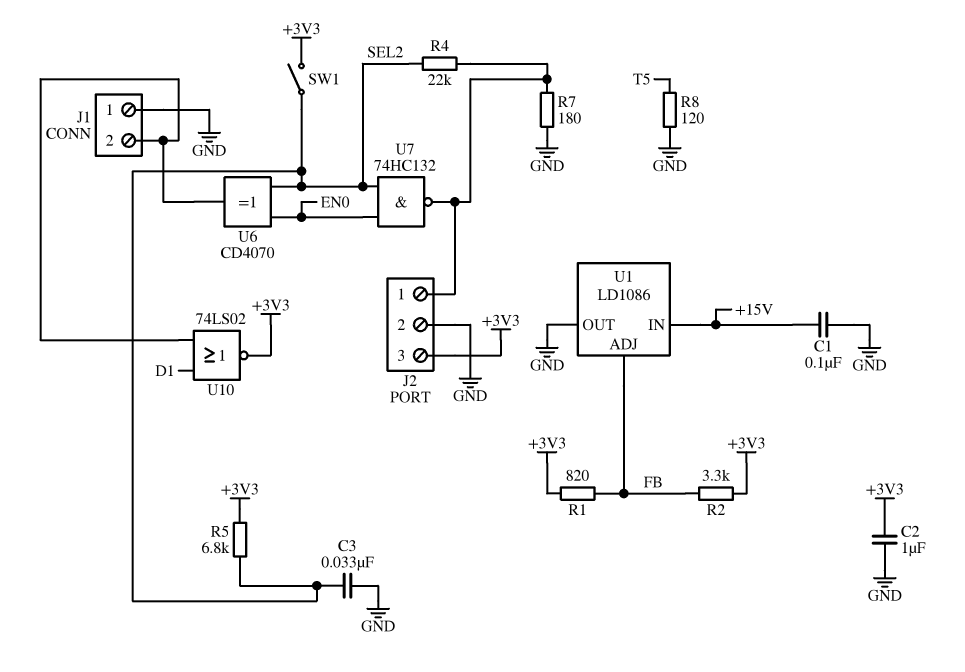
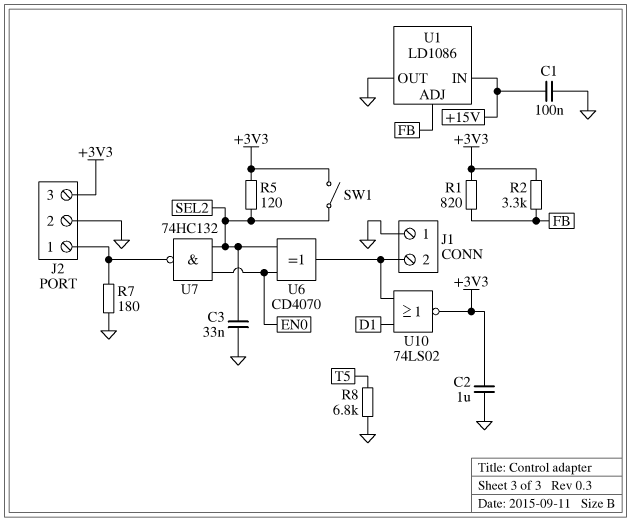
R4: 22k (J2/1, SEL2) -> none
R5: 6.8k (+3V3, SEL2) -> 120 (+3V3, SEL2)
R8: 120 (GND, T5) -> 6.8k (GND, T5)

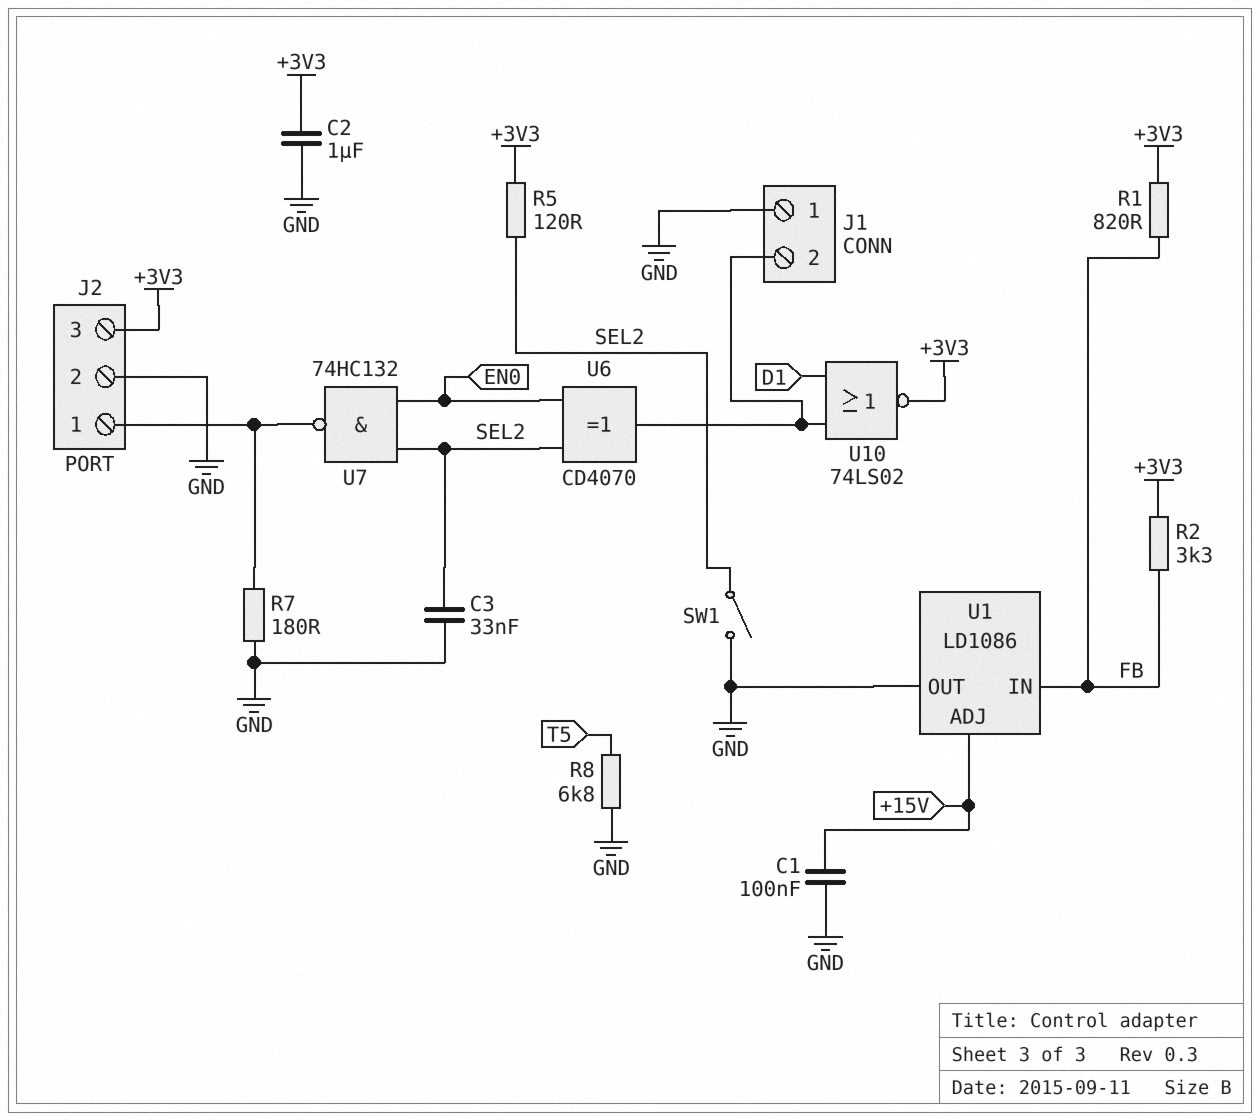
SW1: switch (+3V3, SEL2) -> switch (GND, SEL2)
U1 pin ADJ: FB -> +15V
U1 pin IN: +15V -> FB

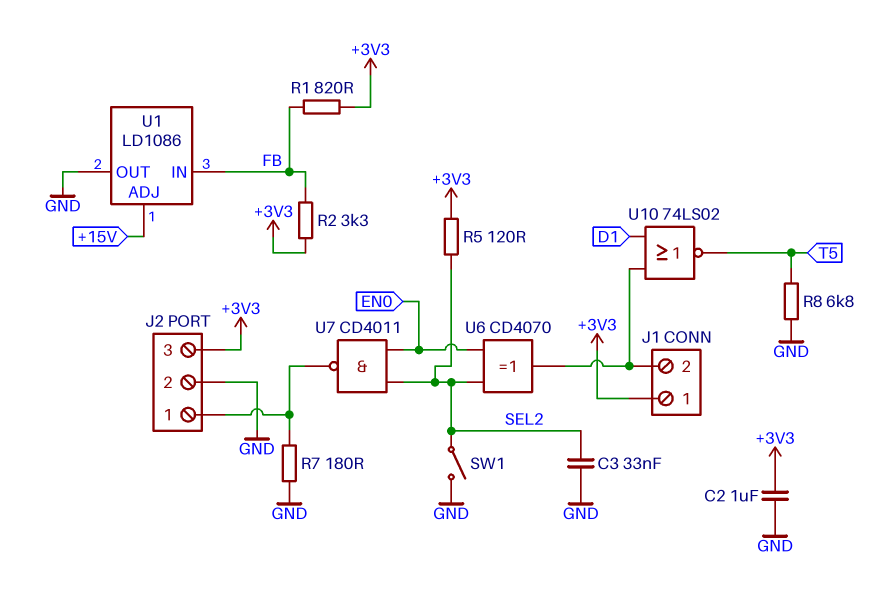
C1: 100nF (+15V, GND) -> none
J1 pin 1: GND -> +3V3
U7: NAND 74HC132 (in EN0, in SEL2, out J2/1) -> NAND CD4011 (in EN0, in SEL2, out J2/1)
U10: NOR 74LS02 (in D1, in J1/2, out +3V3) -> NOR 74LS02 (in D1, in J1/2, out T5)

